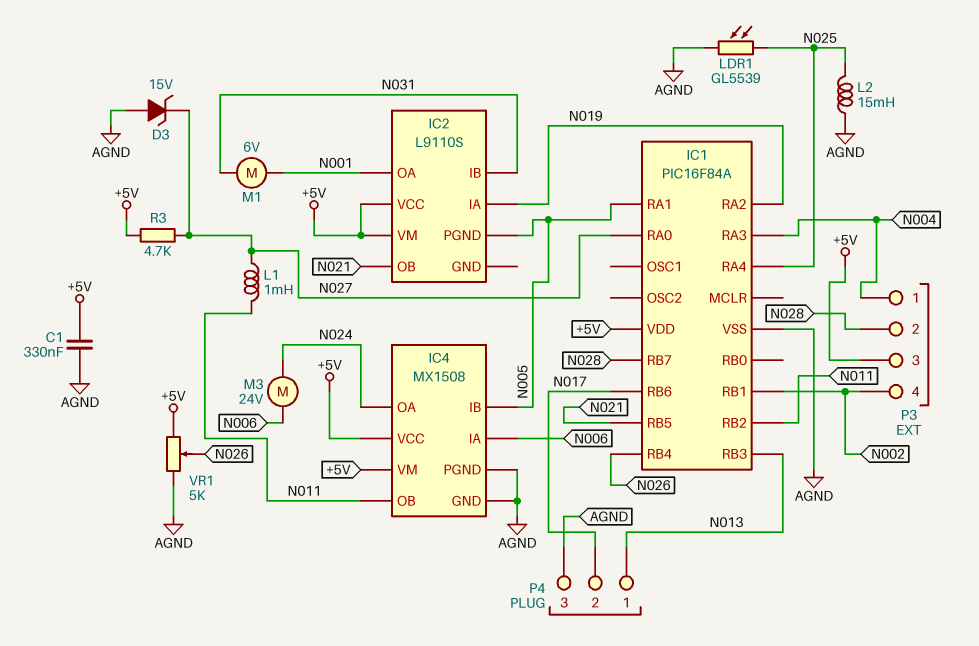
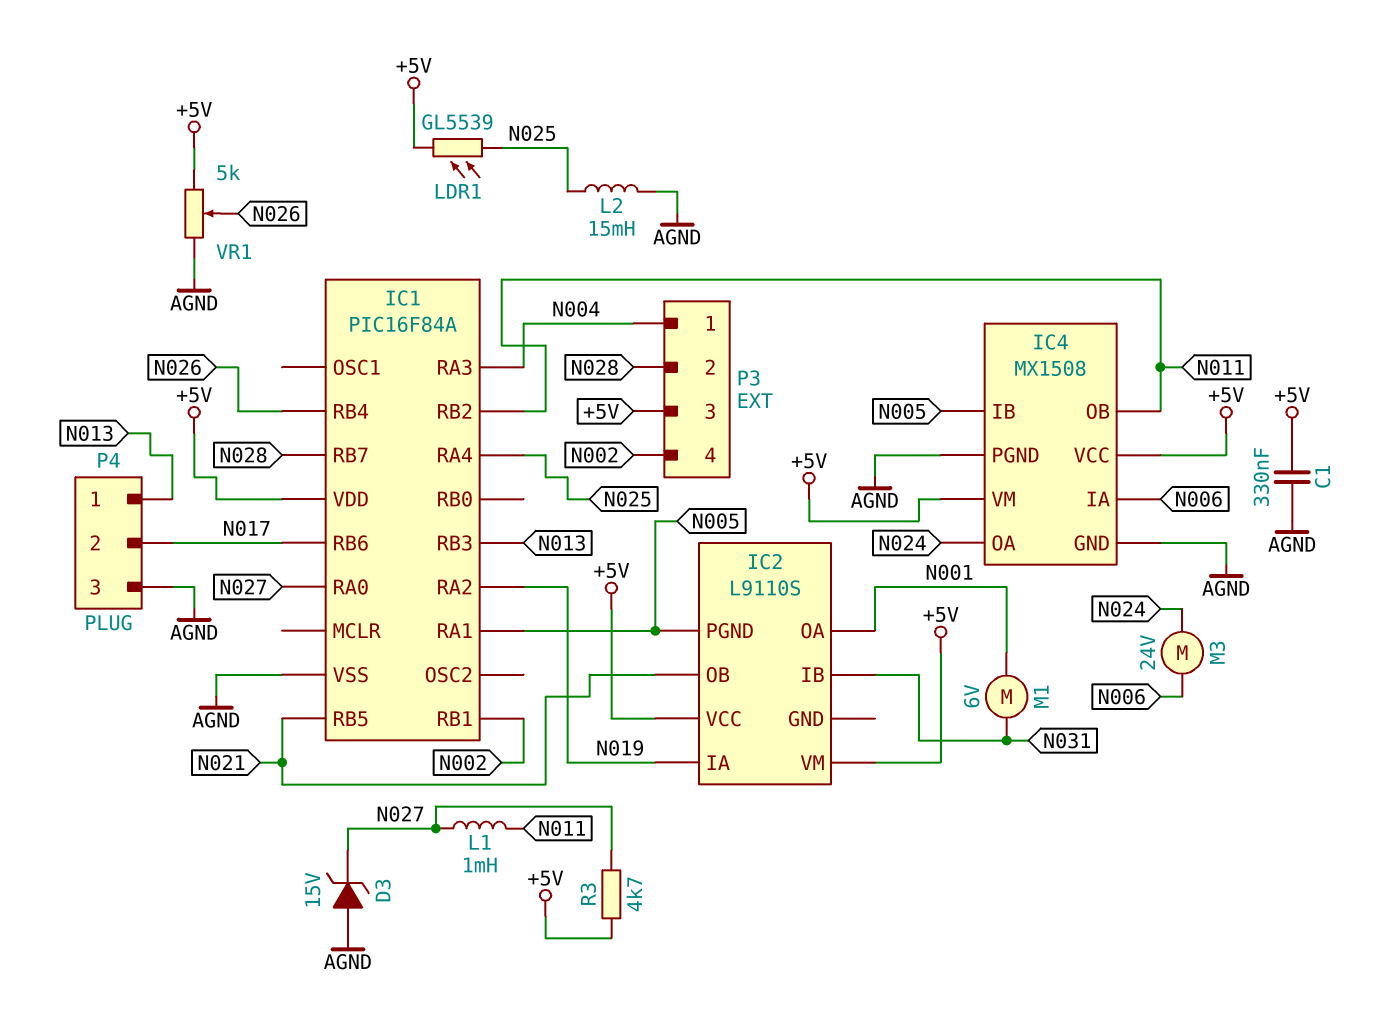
LDR1: GL5539 (AGND, N025) -> GL5539 (+5V, N025)

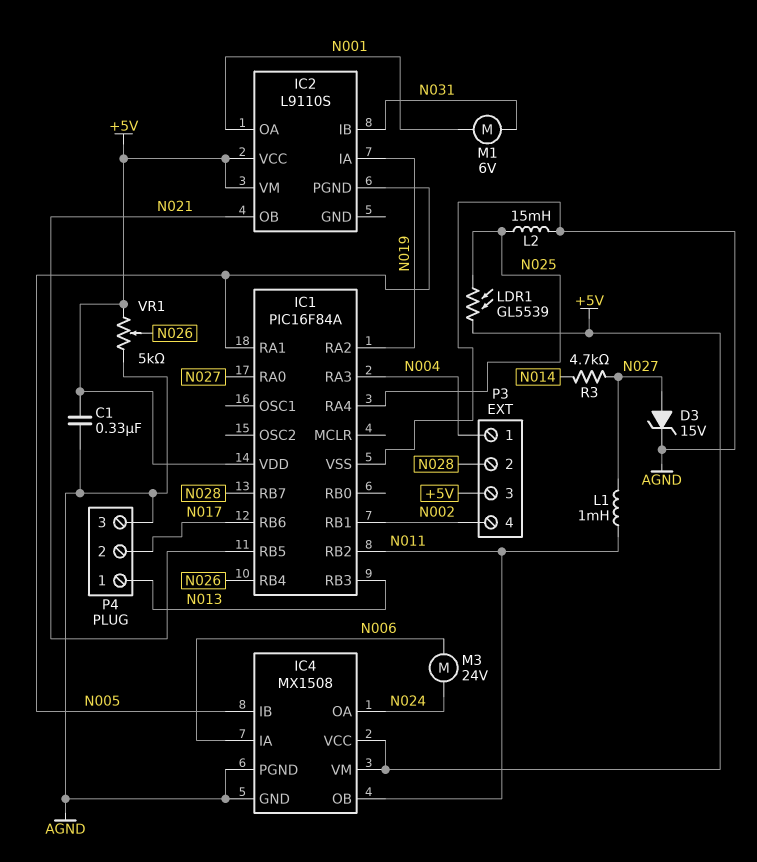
D3: zener 15V (A AGND, K N027) -> zener 15V (A N027, K AGND)
R3: 4.7k (+5V, N027) -> 4.7k (N014, N027)

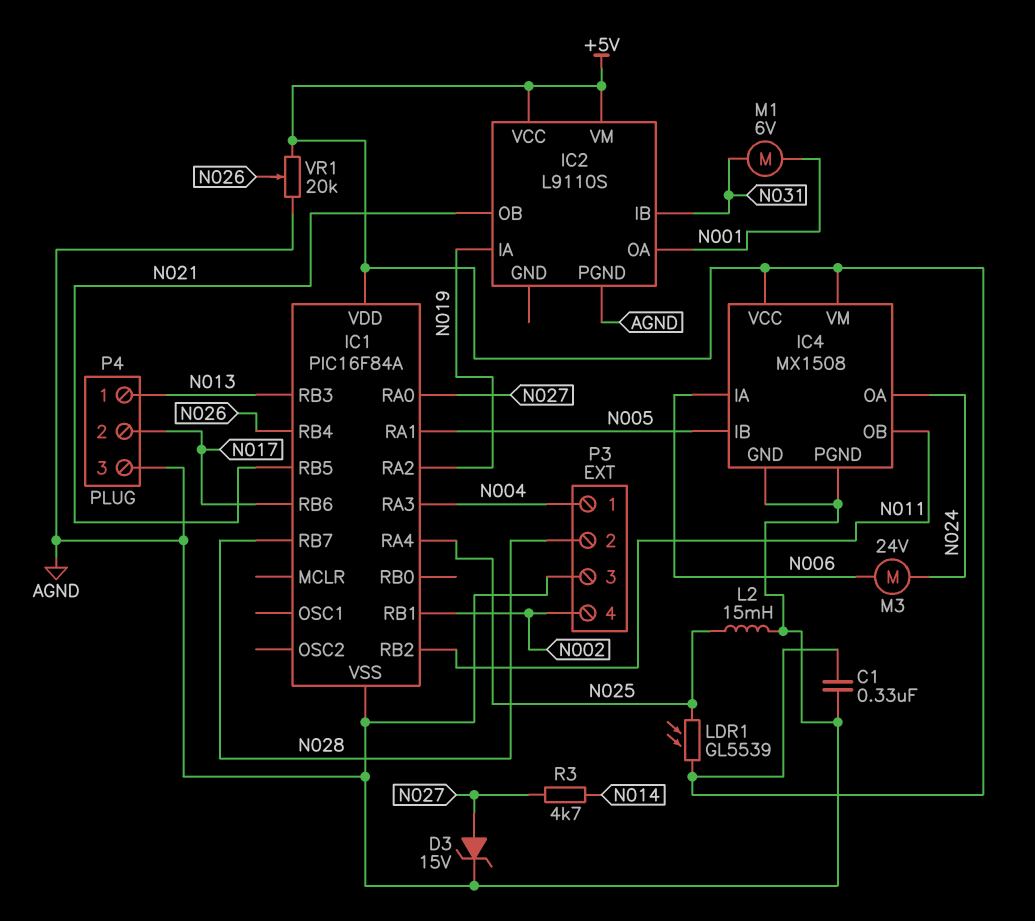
IC2 pin PGND: N005 -> AGND
L1: 1mH (N011, N027) -> none
P3 pin 3: +5V -> AGND
VR1: 5k (+5V, AGND, wiper N026) -> 20k (+5V, AGND, wiper N026)

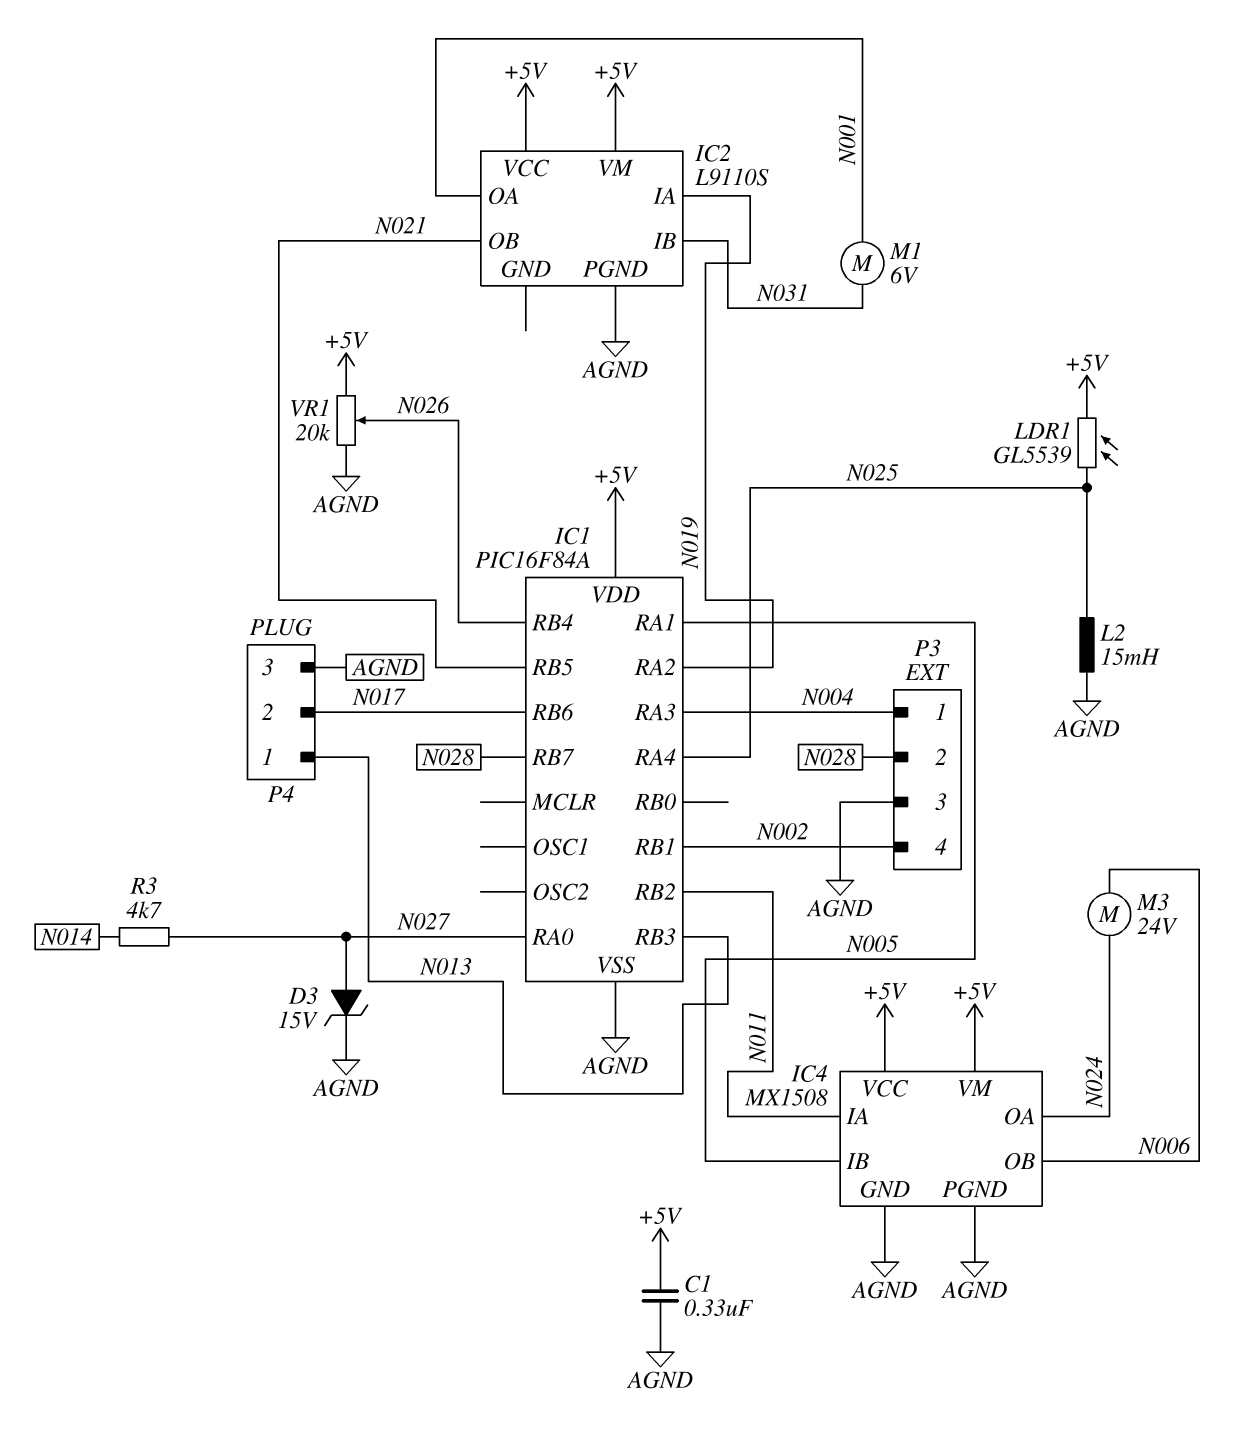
IC4 pin IA: N006 -> N011
IC4 pin OB: N011 -> N006

